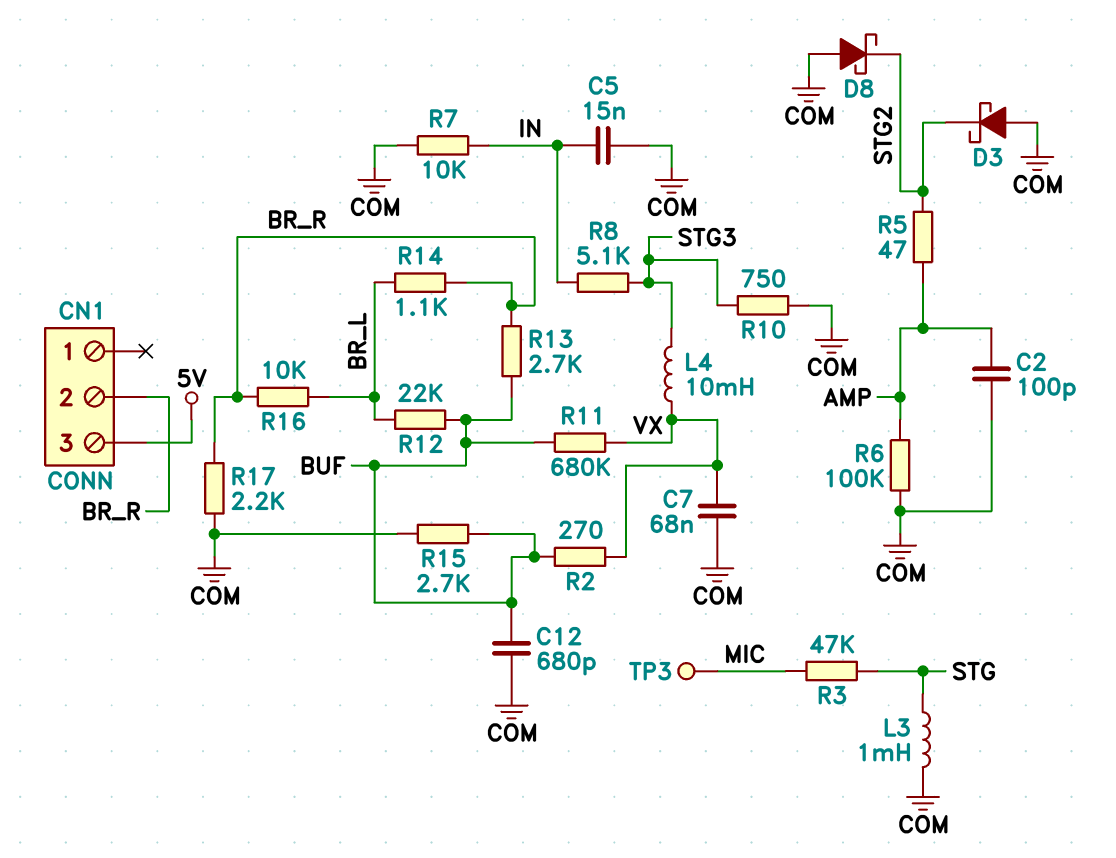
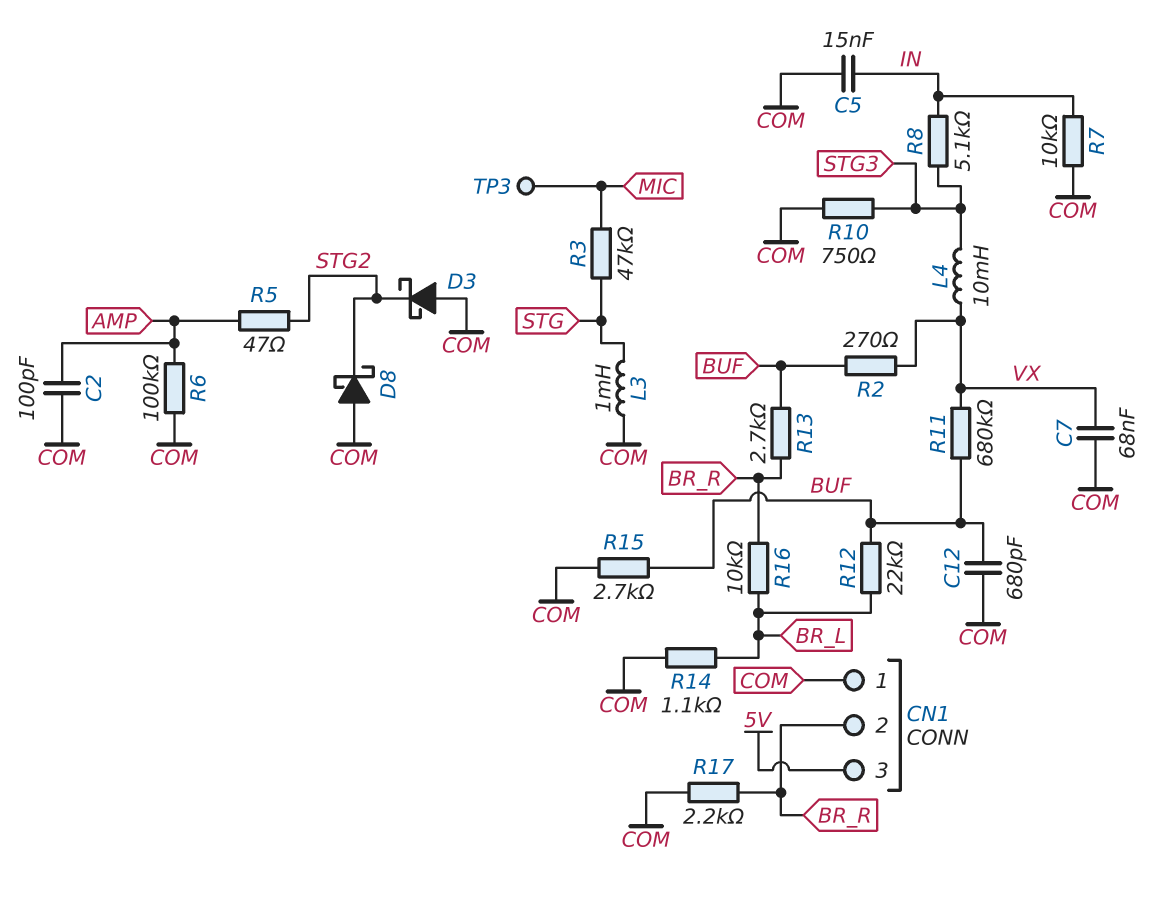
CN1 pin 1: none -> COM
R14: 1.1k (BR_L, BR_R) -> 1.1k (BR_L, COM)

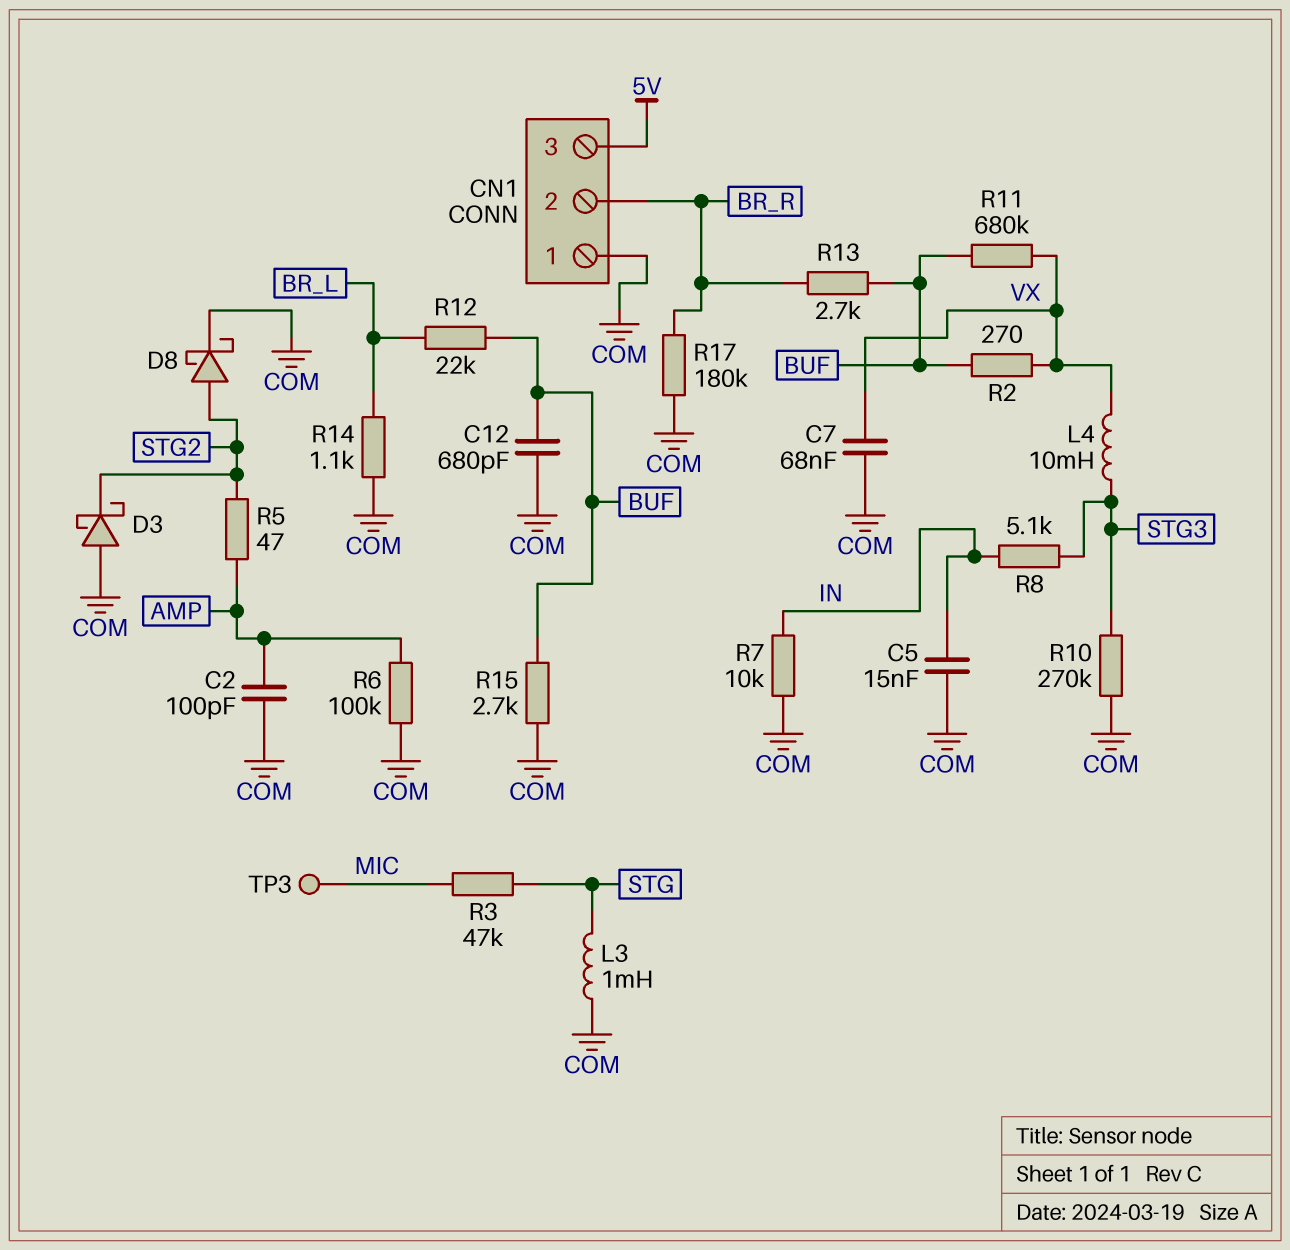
D8: schottky (A COM, K STG2) -> schottky (A STG2, K COM)
R10: 750 (COM, STG3) -> 270k (COM, STG3)
R16: 10k (BR_L, BR_R) -> none
R17: 2.2k (BR_R, COM) -> 180k (BR_R, COM)

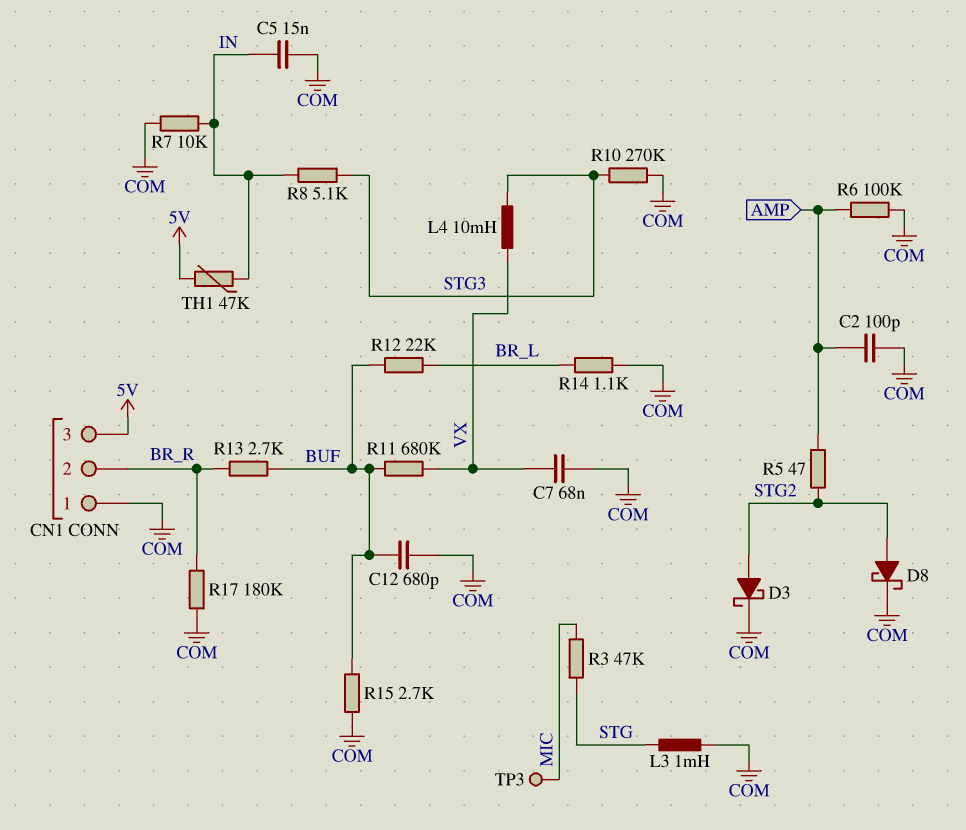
D3: schottky (A COM, K STG2) -> schottky (A STG2, K COM)
R2: 270 (BUF, VX) -> none
TH1: none -> 47k (5V, IN)

